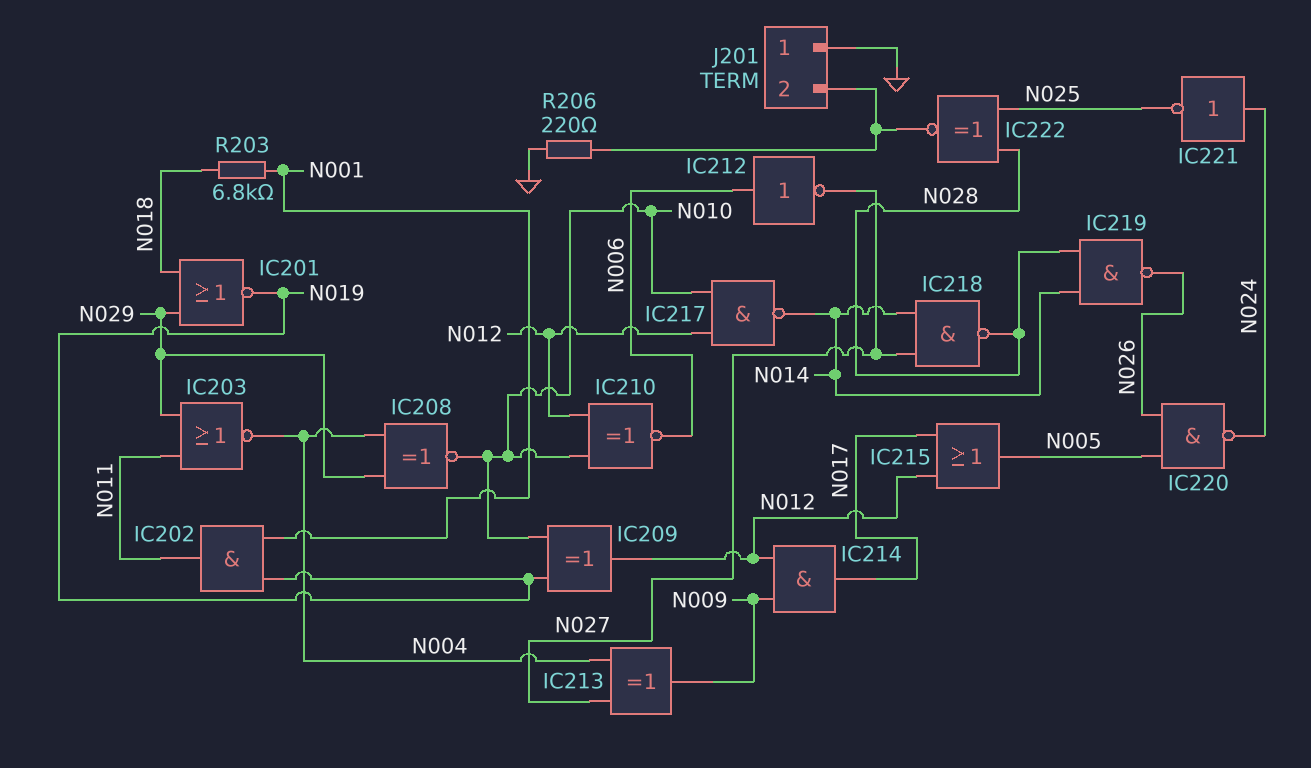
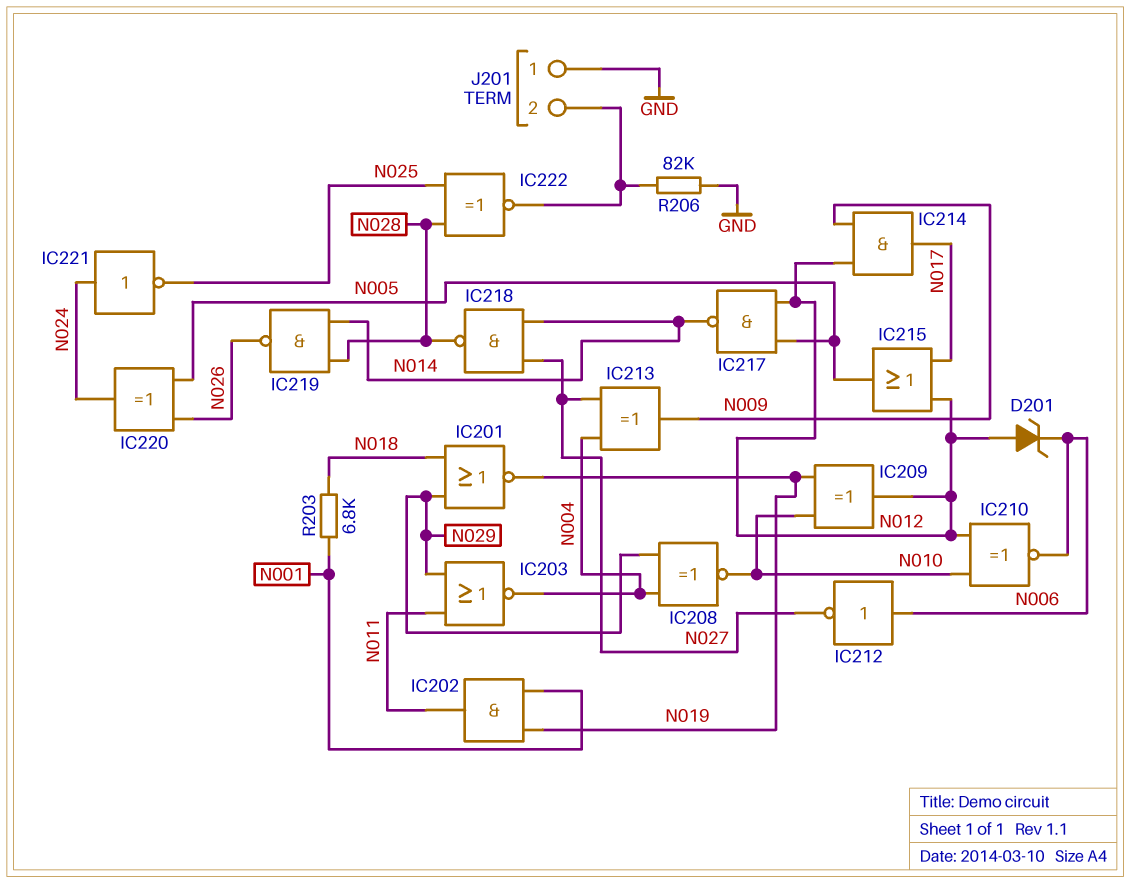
D201: none -> zener (A N012, K N006)
IC217: NAND (in N010, in N012, out N014) -> NAND (in N005, in N012, out N014)
IC220: NAND (in N005, in N026, out N024) -> XOR (in N005, in N026, out N024)
R206: 220 (GND, J201/2) -> 82k (GND, J201/2)

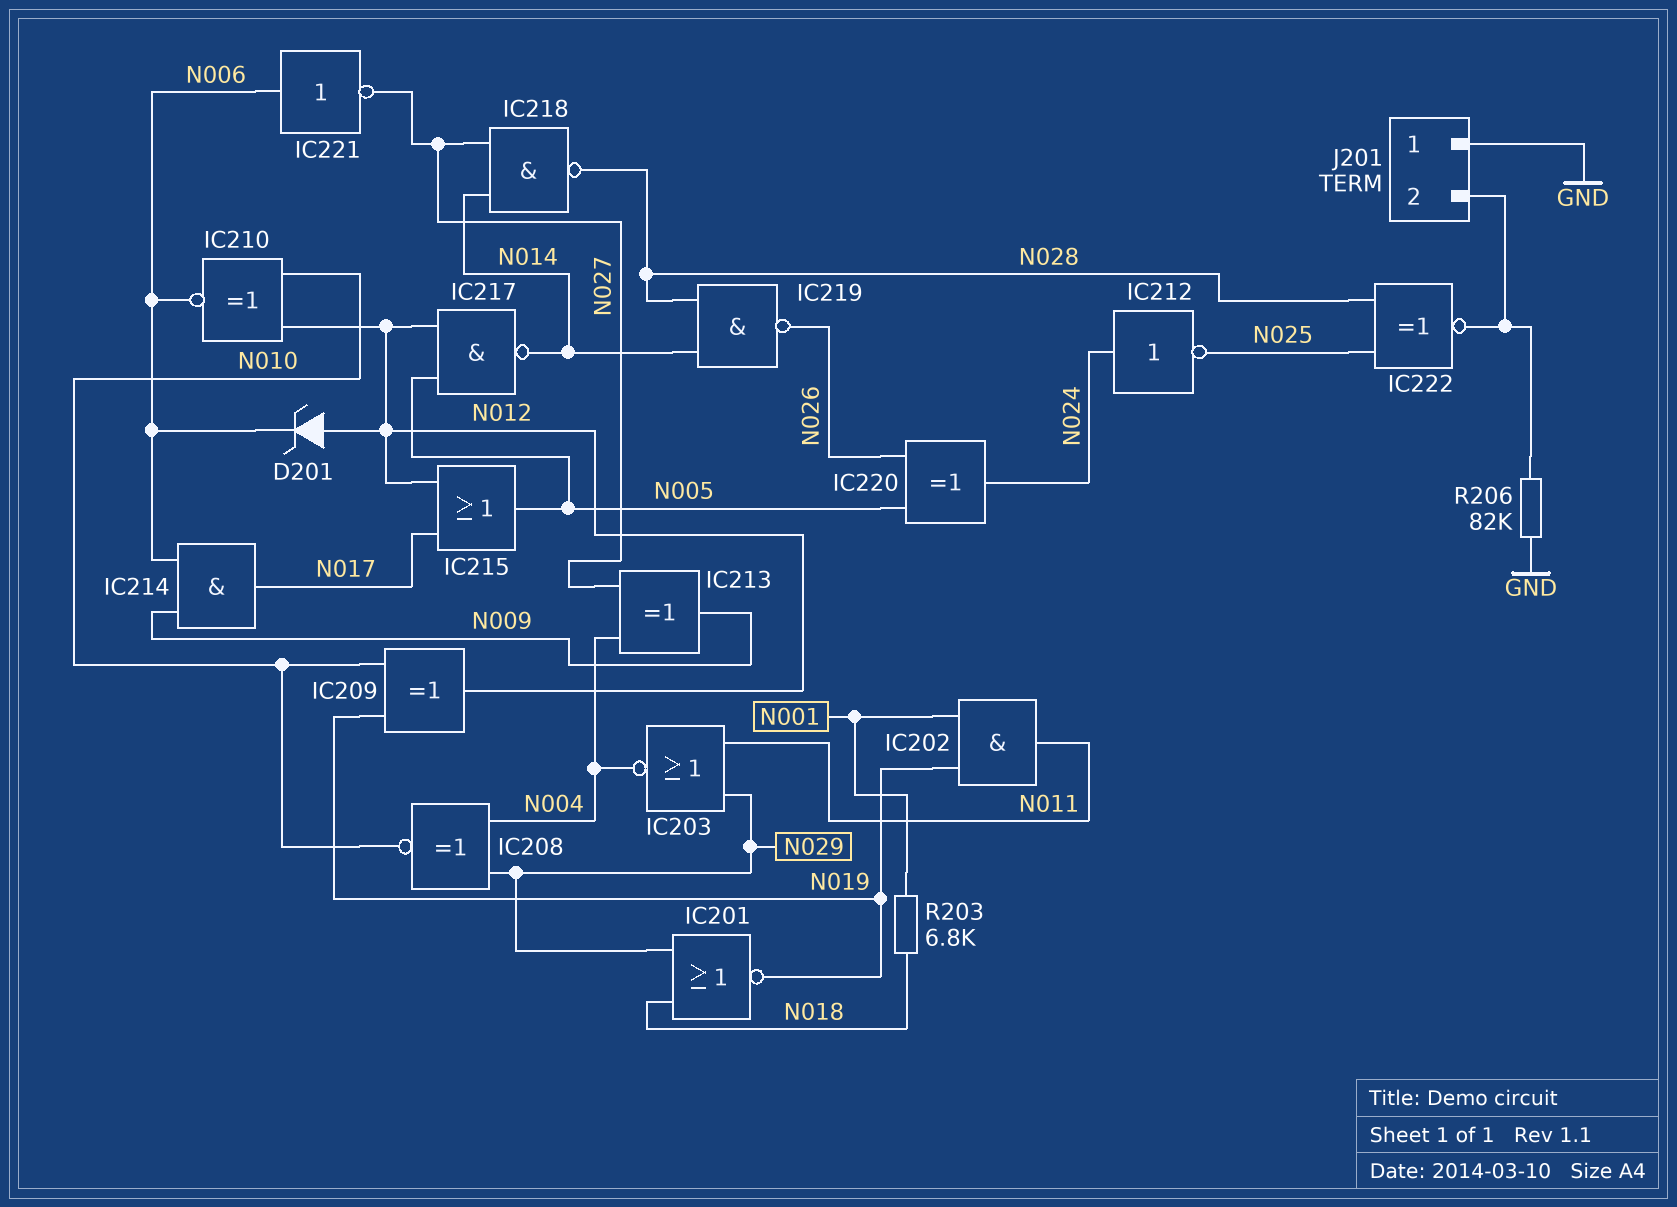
IC212: NOT (in N006, out N027) -> NOT (in N024, out N025)
IC214: AND (in N009, in N012, out N017) -> AND (in N006, in N009, out N017)
IC221: NOT (in N024, out N025) -> NOT (in N006, out N027)

